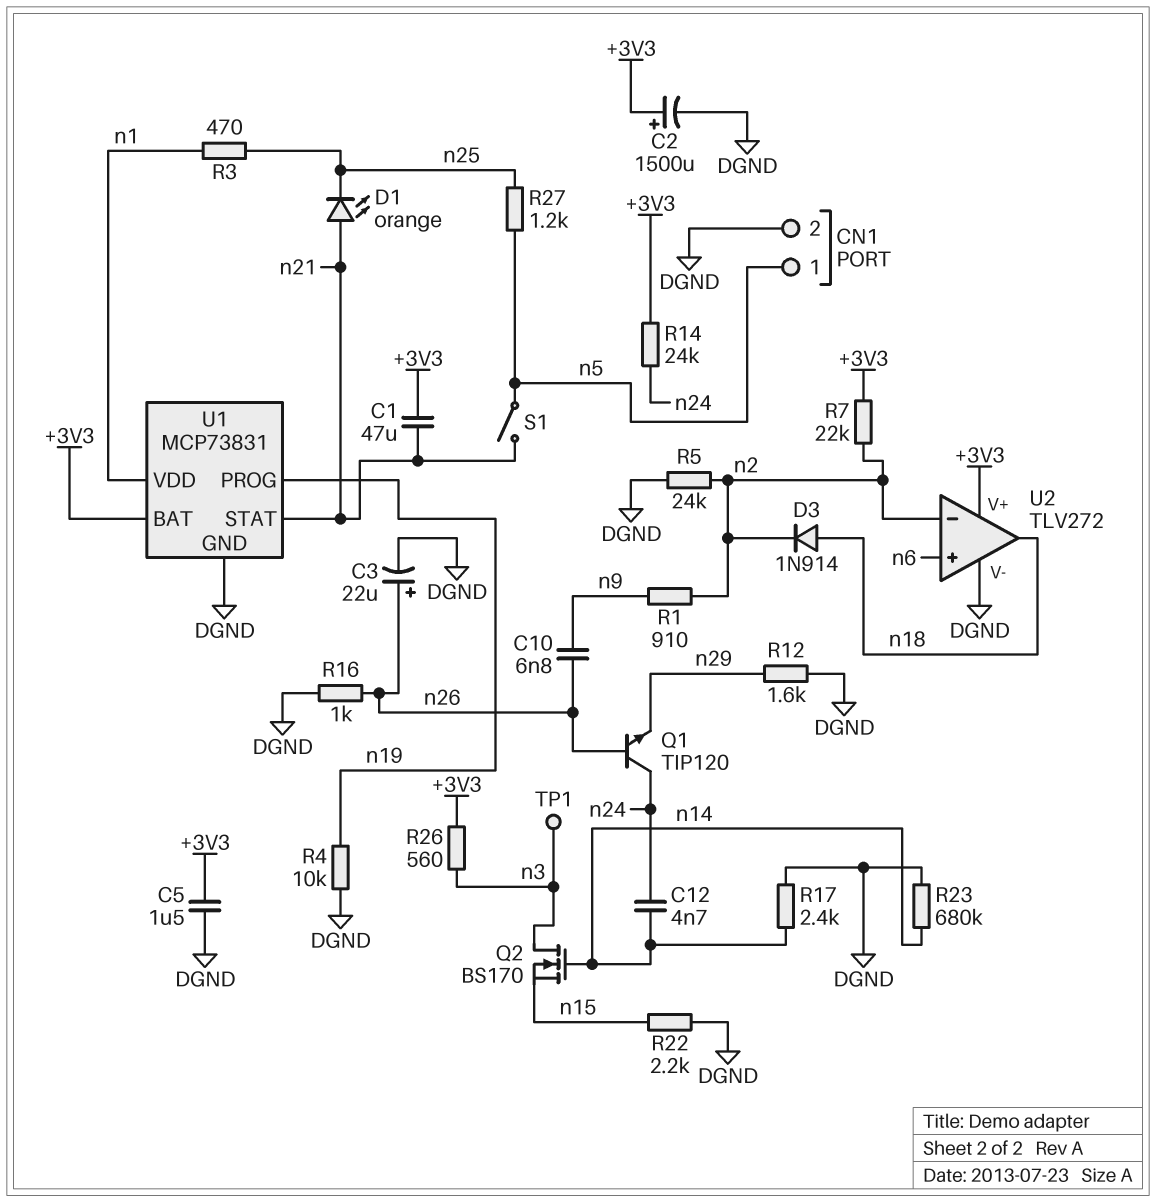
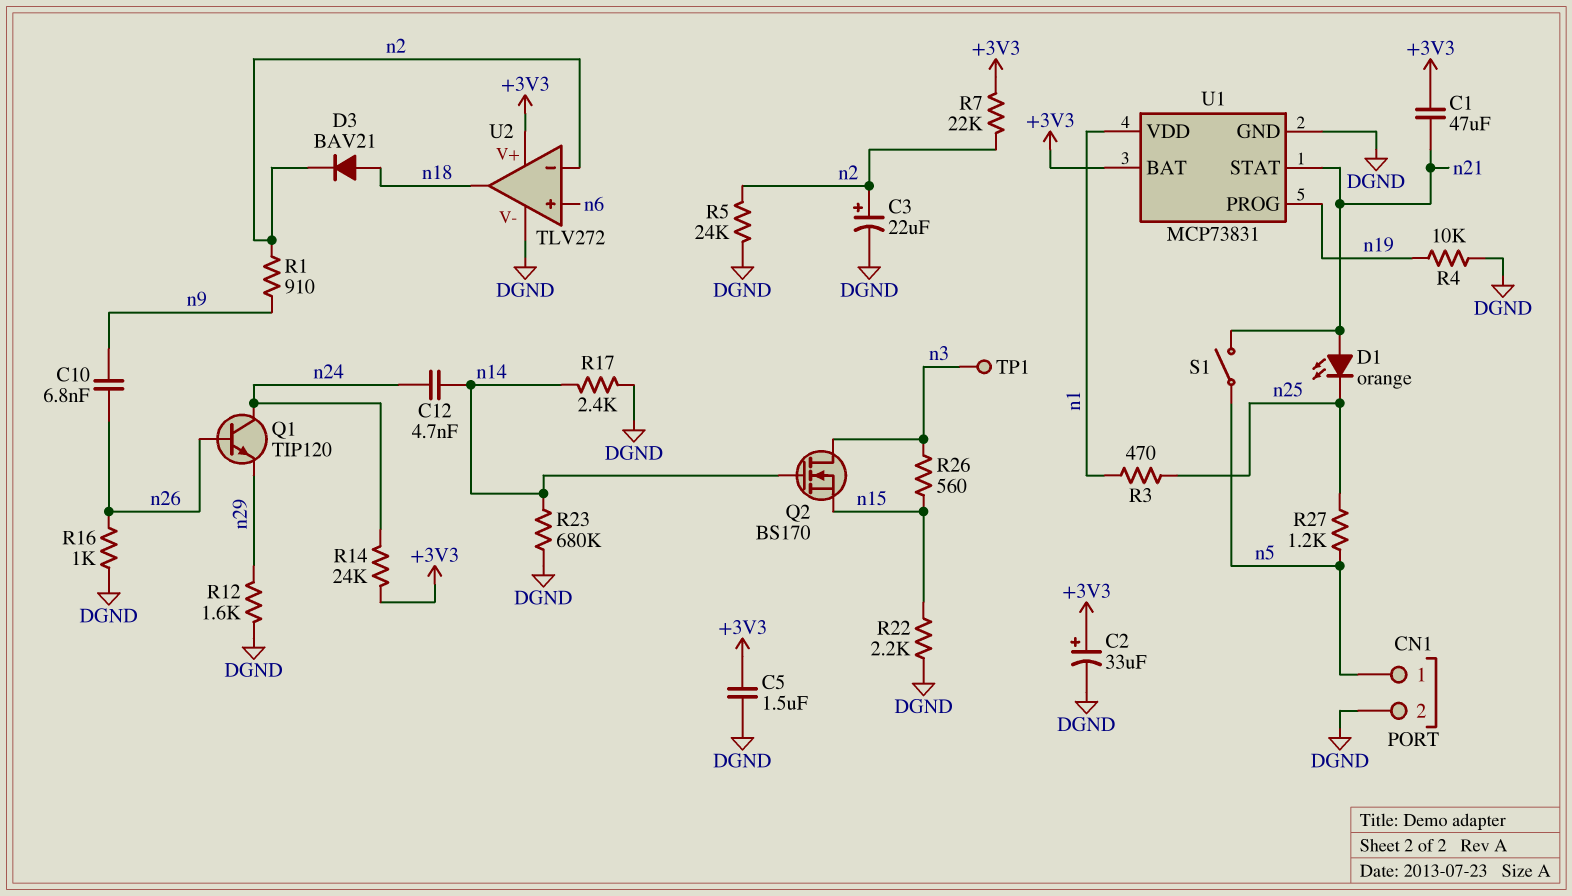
C2: 1500uF (plus +3V3, minus DGND) -> 33uF (plus +3V3, minus DGND)
C3: 22uF (plus n26, minus DGND) -> 22uF (plus n2, minus DGND)
D3: diode 1N914 (A n18, K n2) -> diode BAV21 (A n18, K n2)
R26: 560 (+3V3, n3) -> 560 (n3, n15)

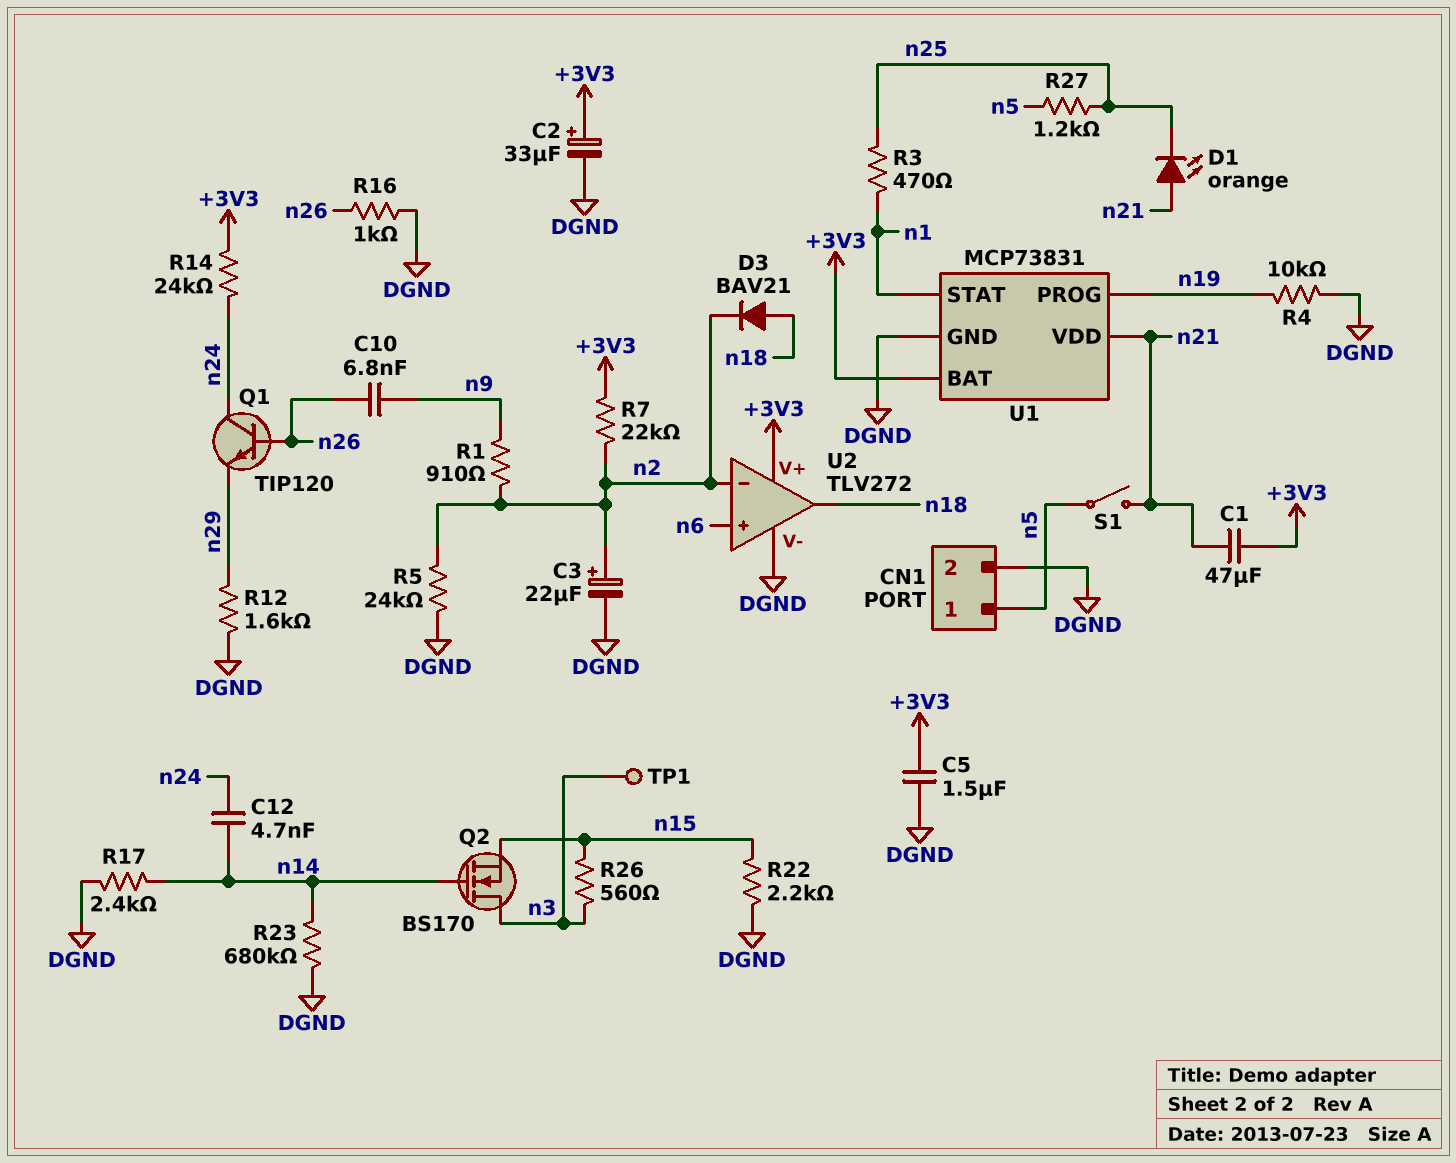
U1 pin STAT: n21 -> n1
U1 pin VDD: n1 -> n21

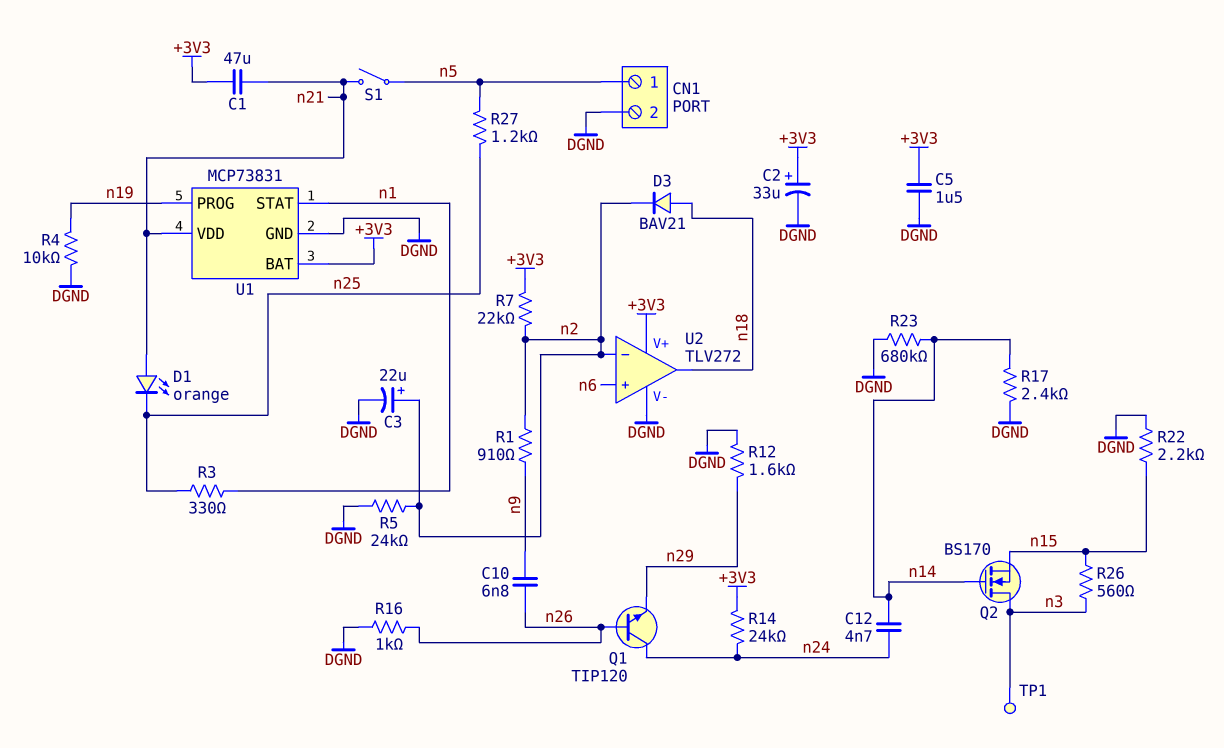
R3: 470 (n1, n25) -> 330 (n1, n25)

